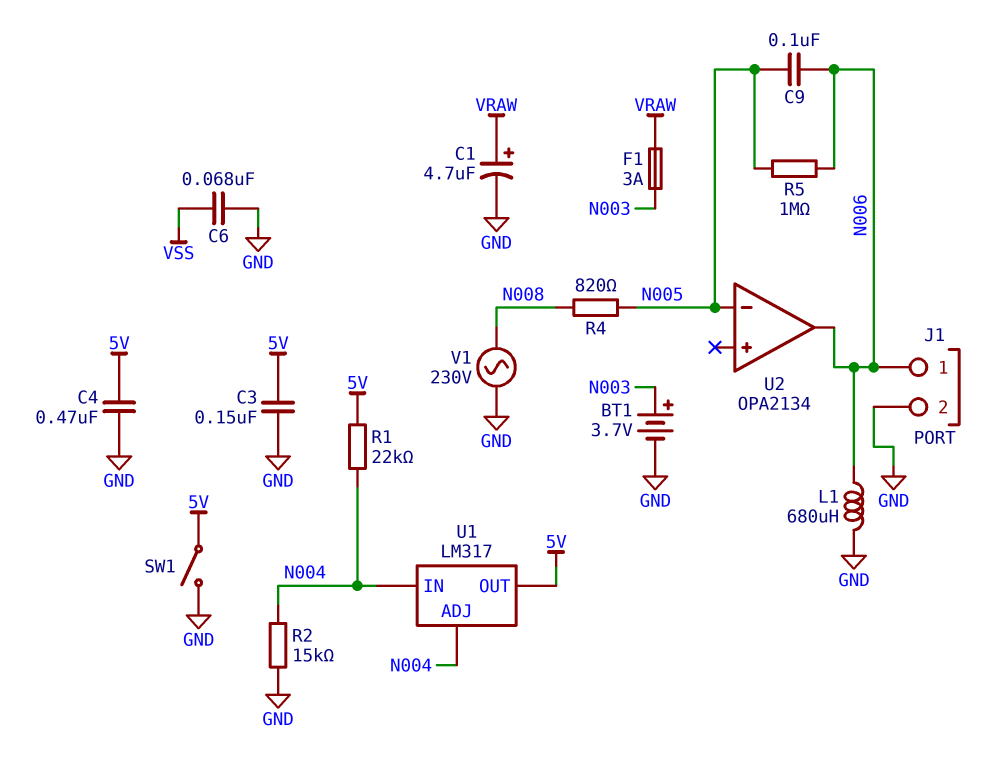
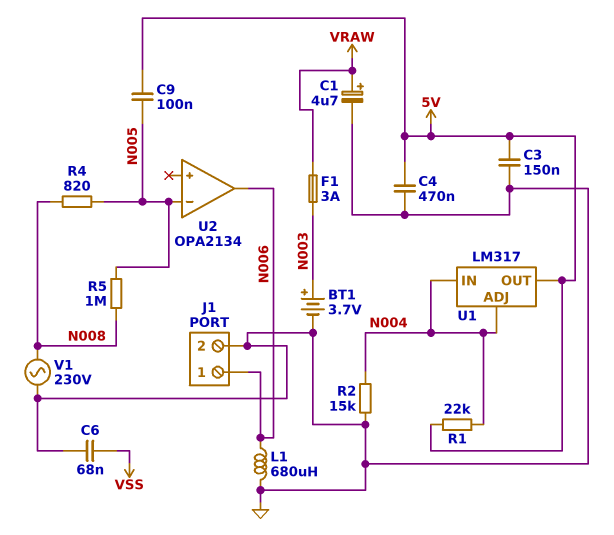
C9: 100nF (N005, N006) -> 100nF (5V, N005)
R5: 1M (N005, N006) -> 1M (N005, N008)
SW1: switch (5V, GND) -> none

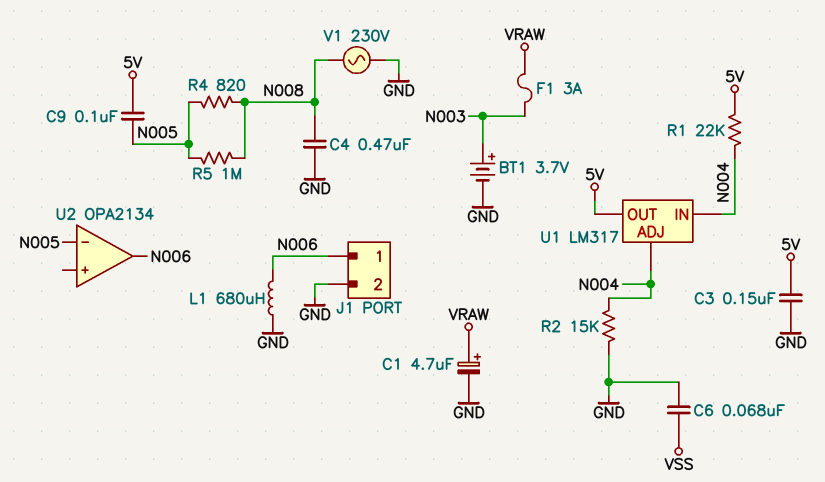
C4: 470nF (5V, GND) -> 470nF (GND, N008)

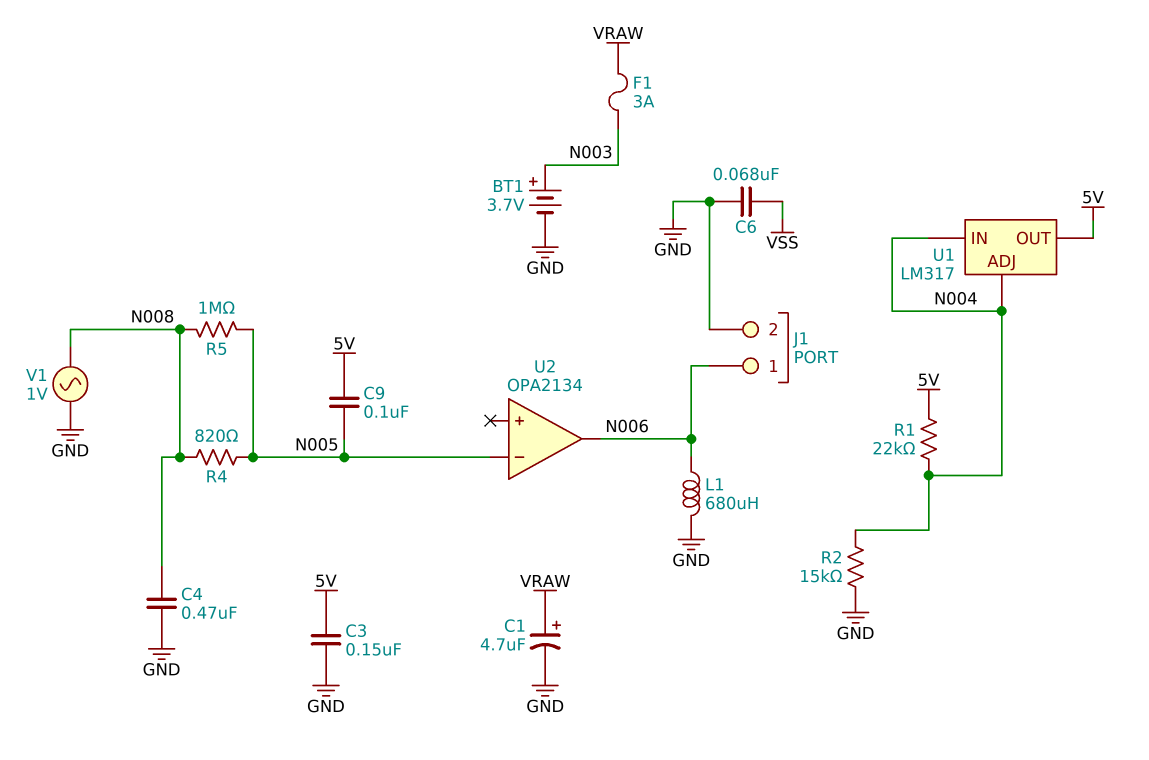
V1: AC 230V (GND, N008) -> AC 1V (GND, N008)

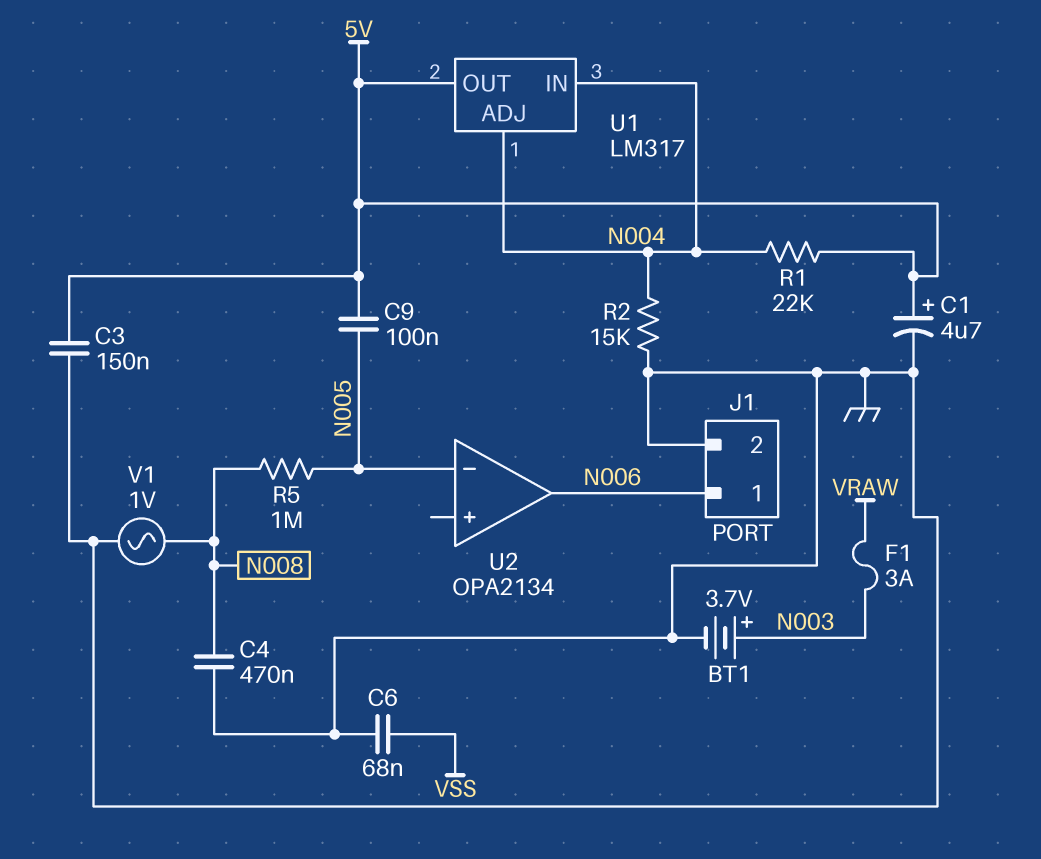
C1: 4.7uF (plus VRAW, minus GND) -> 4.7uF (plus 5V, minus GND)
L1: 680uH (GND, N006) -> none
R4: 820 (N005, N008) -> none

